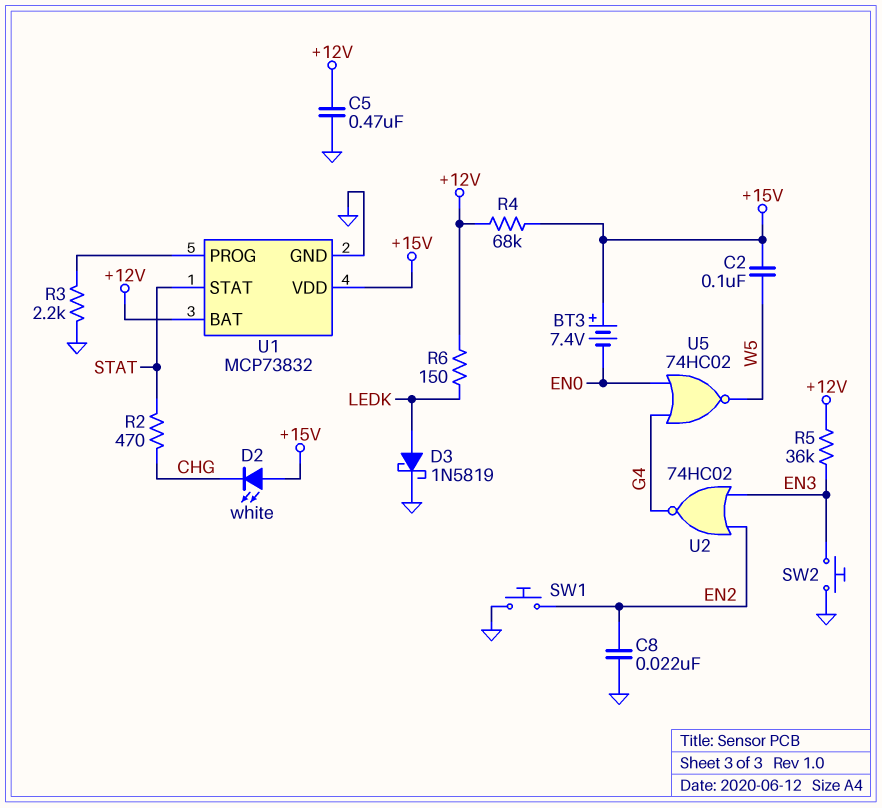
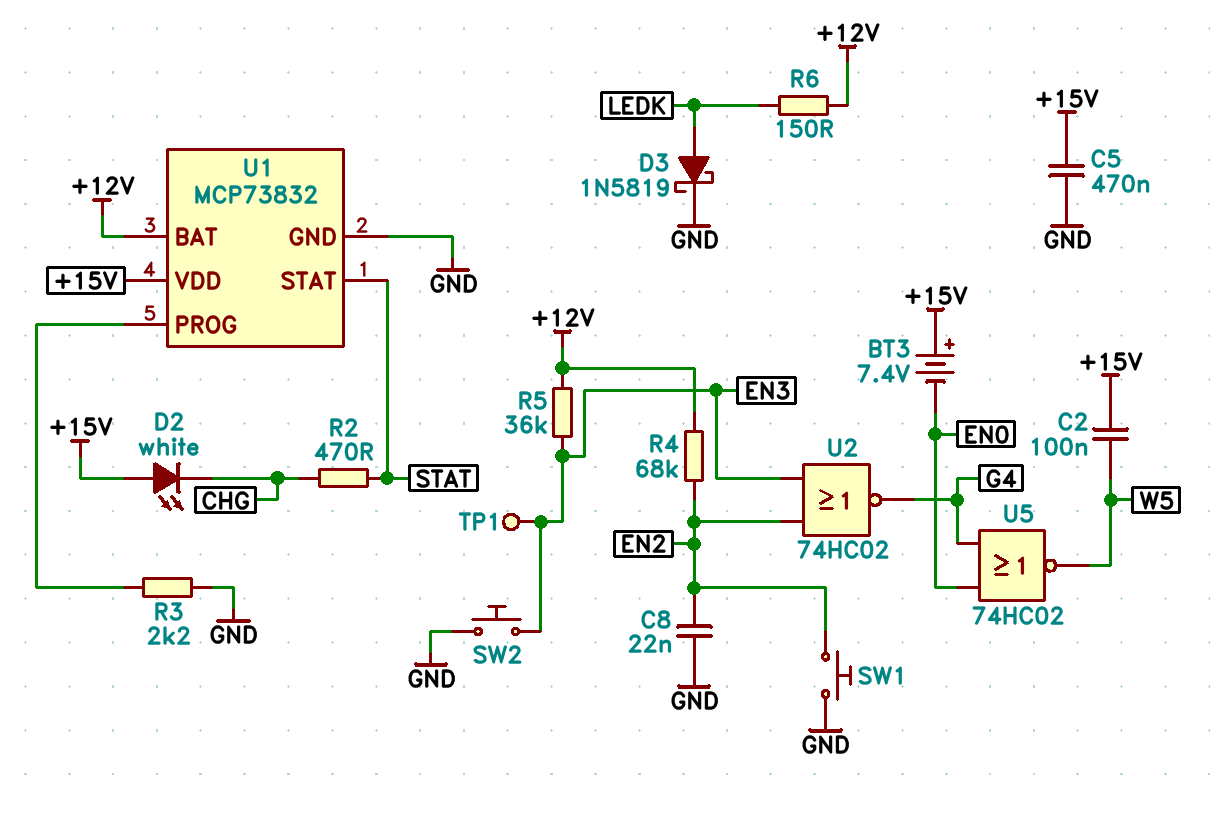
C5: 470nF (+12V, GND) -> 470nF (+15V, GND)
R4: 68k (+12V, +15V) -> 68k (+12V, EN2)
TP1: none -> test point (EN3)

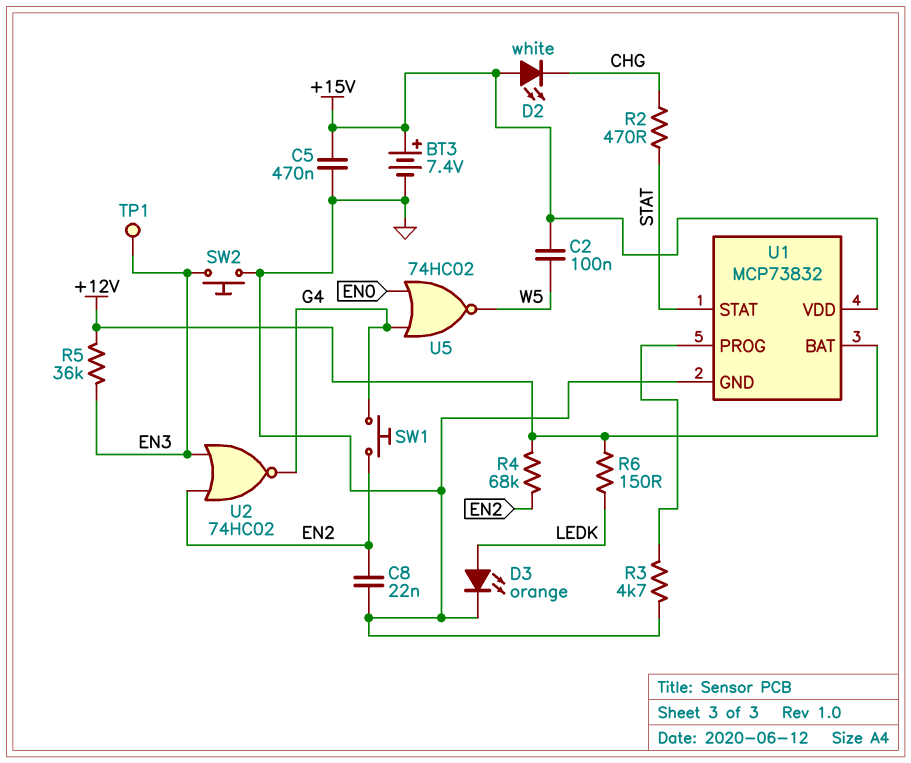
BT3: 7.4V (plus +15V, minus EN0) -> 7.4V (plus +15V, minus GND)
D3: schottky 1N5819 (A LEDK, K GND) -> LED orange (A LEDK, K GND)
R3: 2.2k (GND, U1/PROG) -> 4.7k (GND, U1/PROG)
SW1: button (EN2, GND) -> button (EN2, G4)

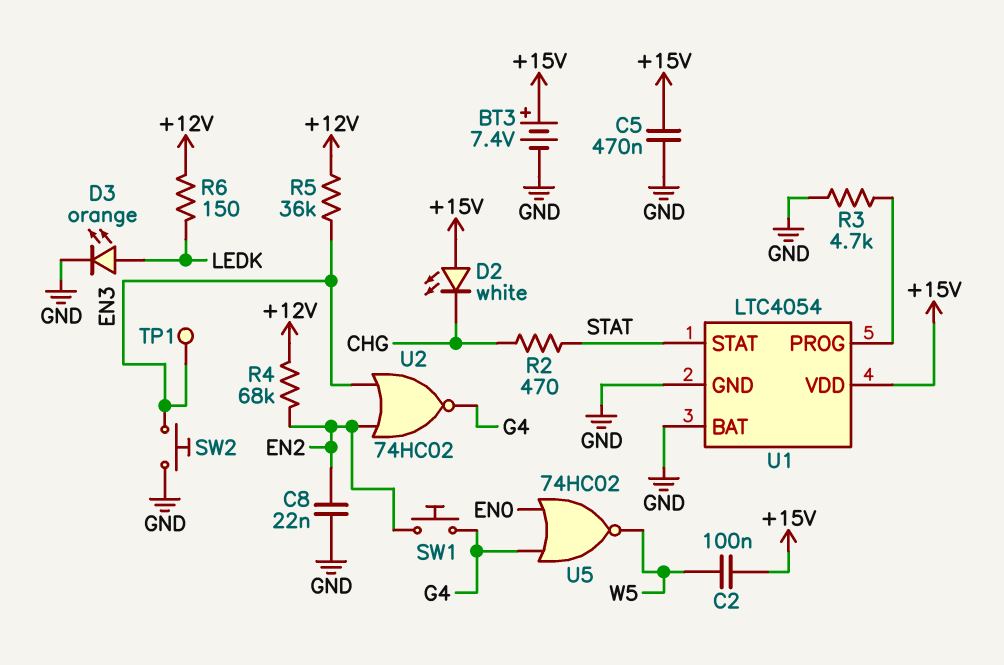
U1: MCP73832 -> LTC4054
U1 pin BAT: +12V -> GND

